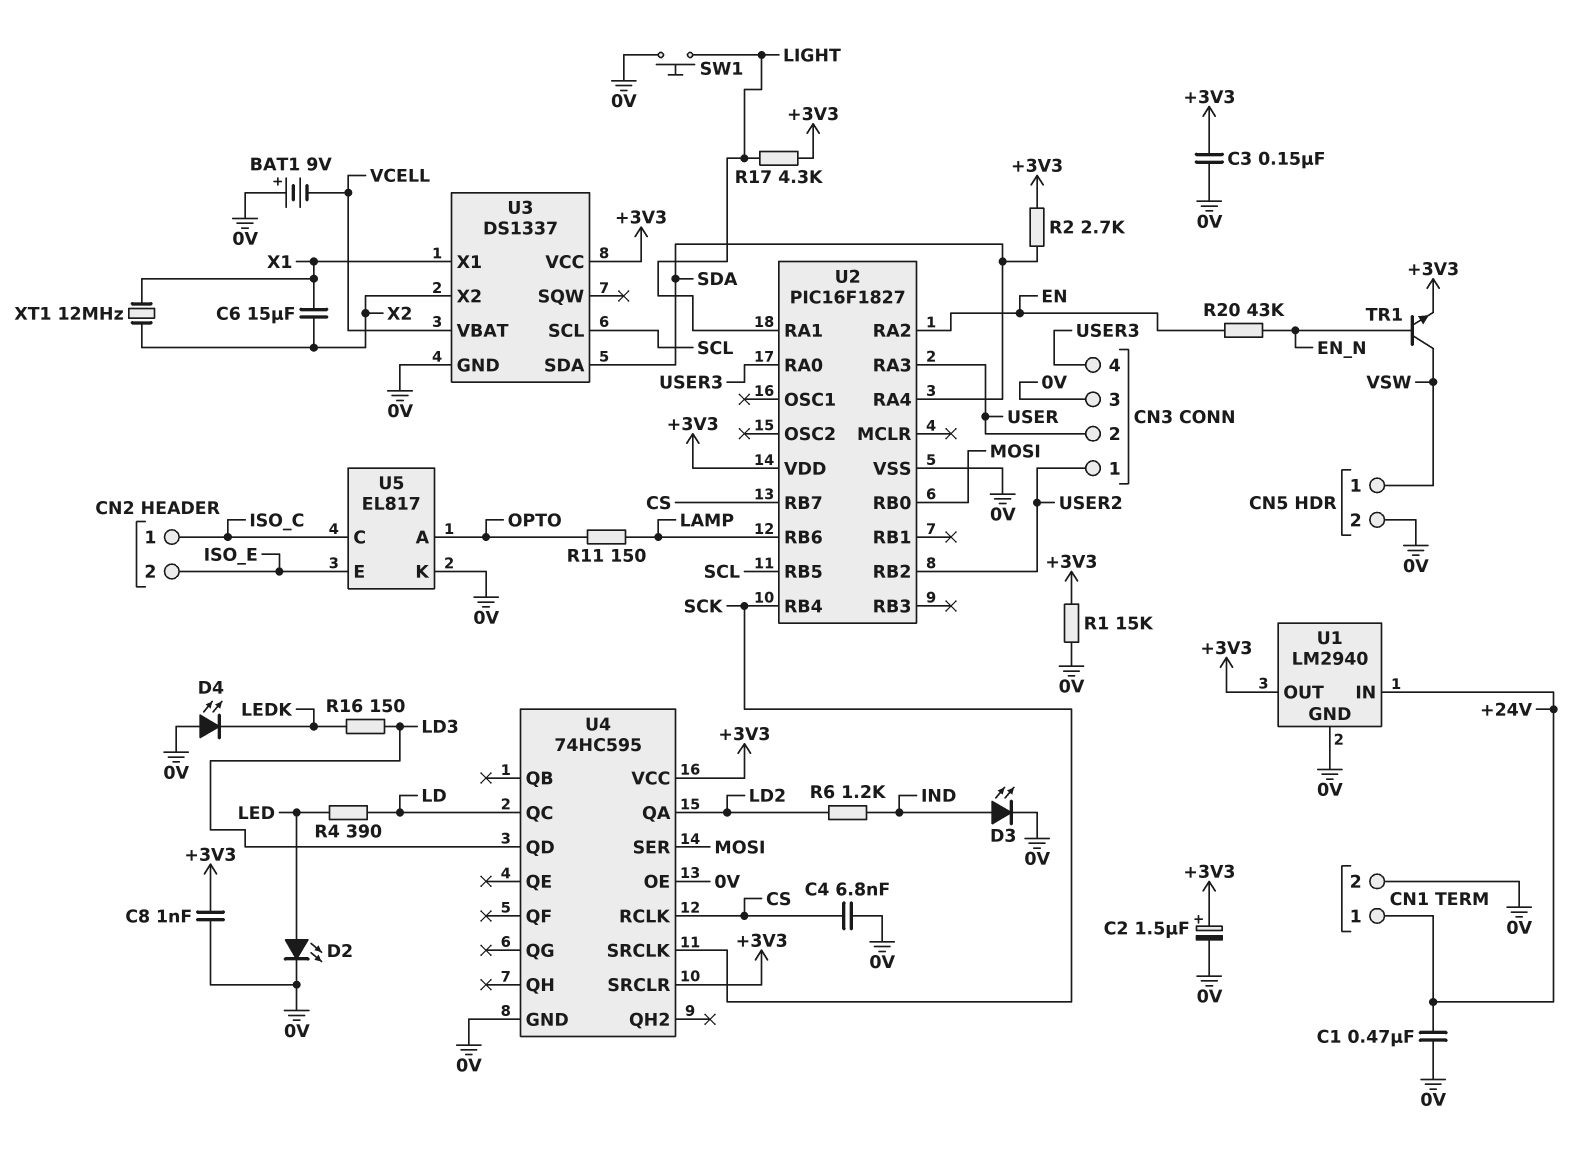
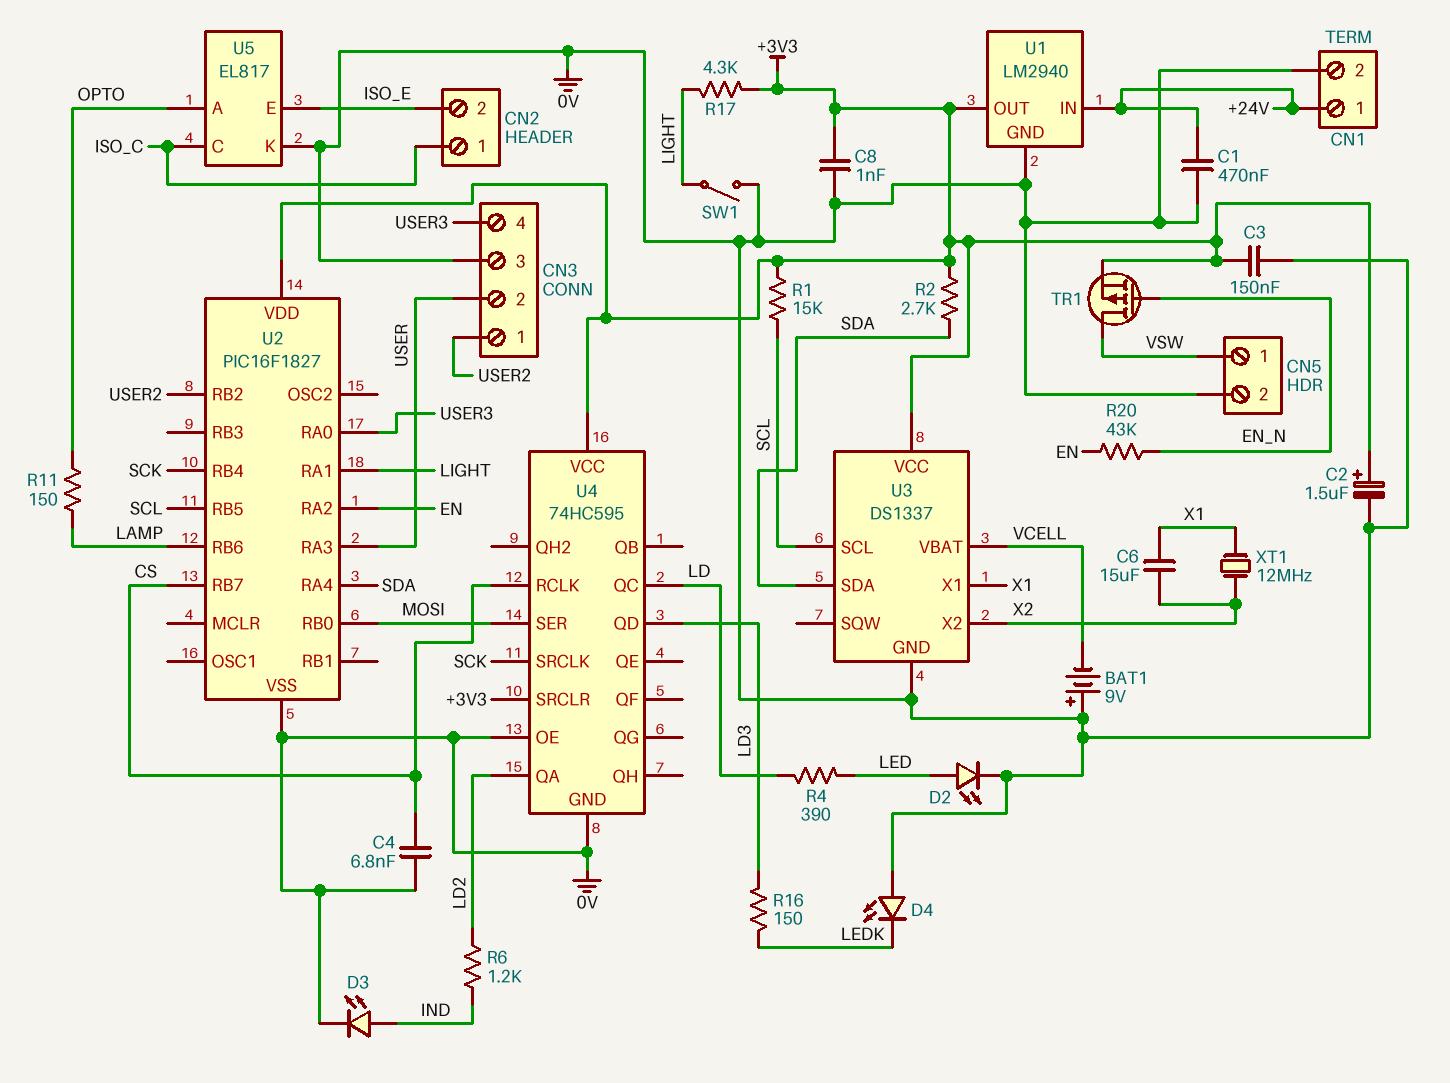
R1: 15k (+3V3, 0V) -> 15k (+3V3, SCL)
SW1: button (0V, LIGHT) -> switch (0V, LIGHT)
TR1: NPN (B EN_N, C VSW, E +3V3) -> PMOS (G EN_N, D VSW, S +3V3)

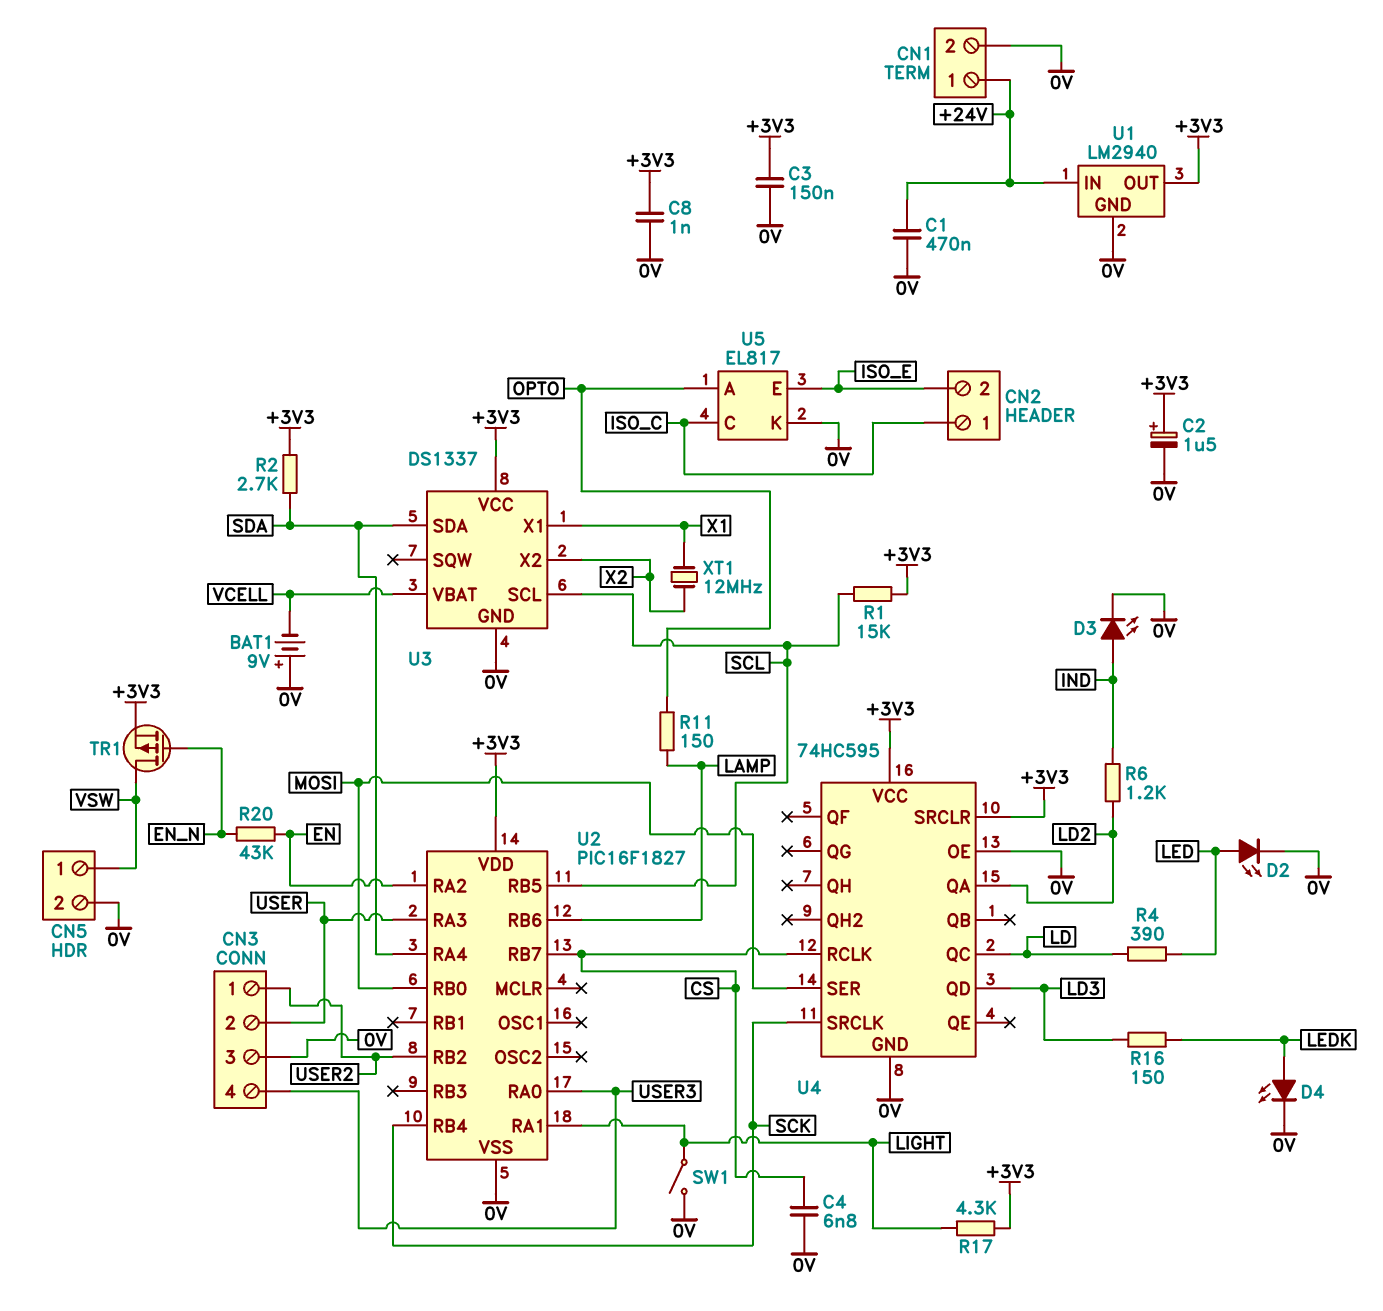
C6: 15uF (X1, X2) -> none
D4: LED (A 0V, K LEDK) -> LED (A LEDK, K 0V)

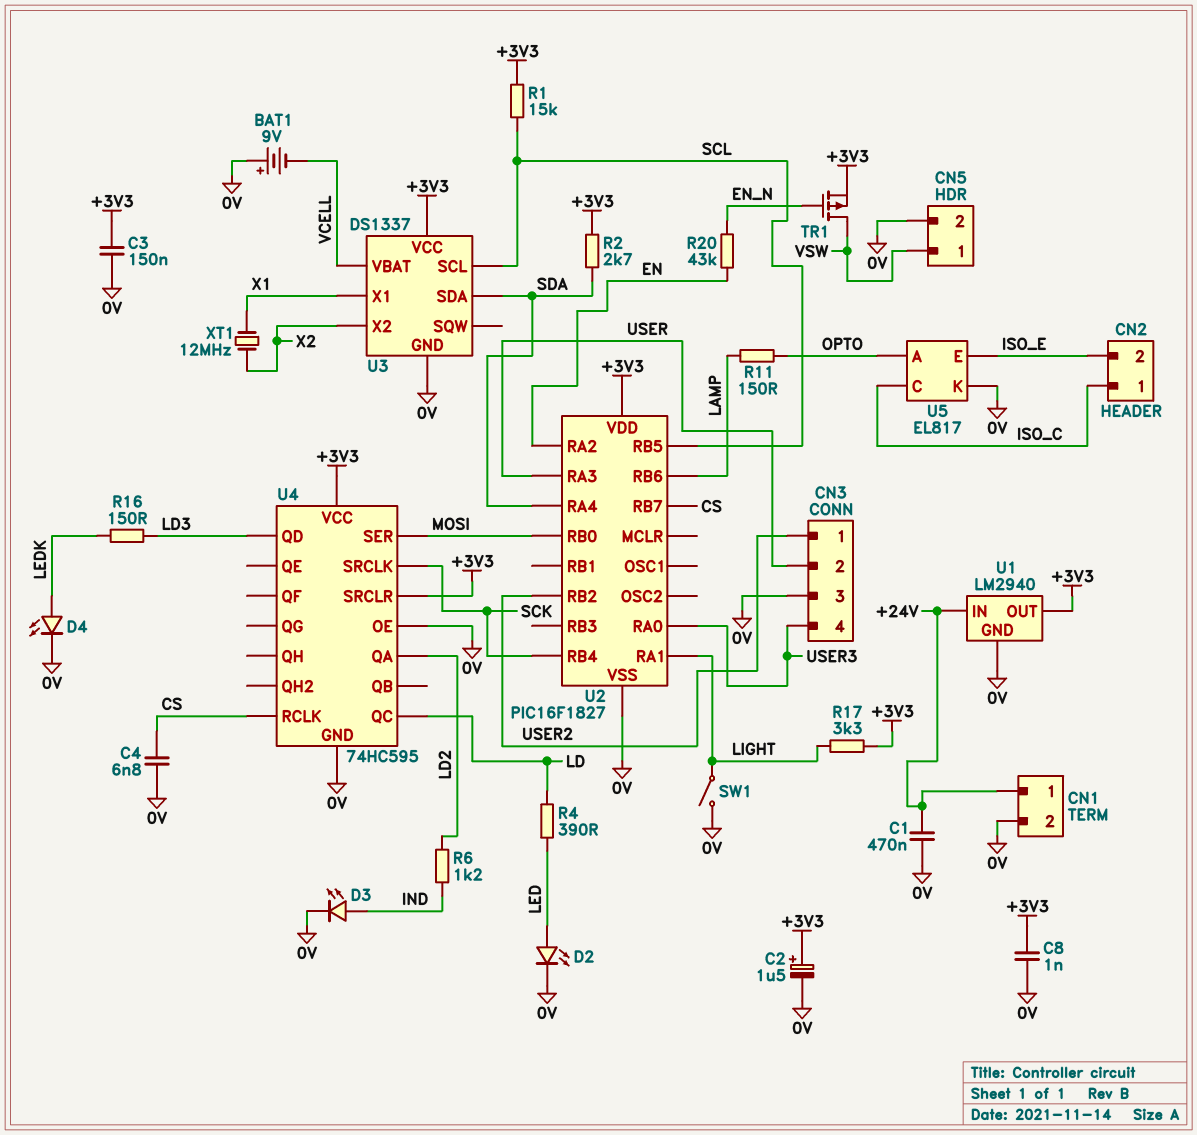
R17: 4.3k (+3V3, LIGHT) -> 3.3k (+3V3, LIGHT)

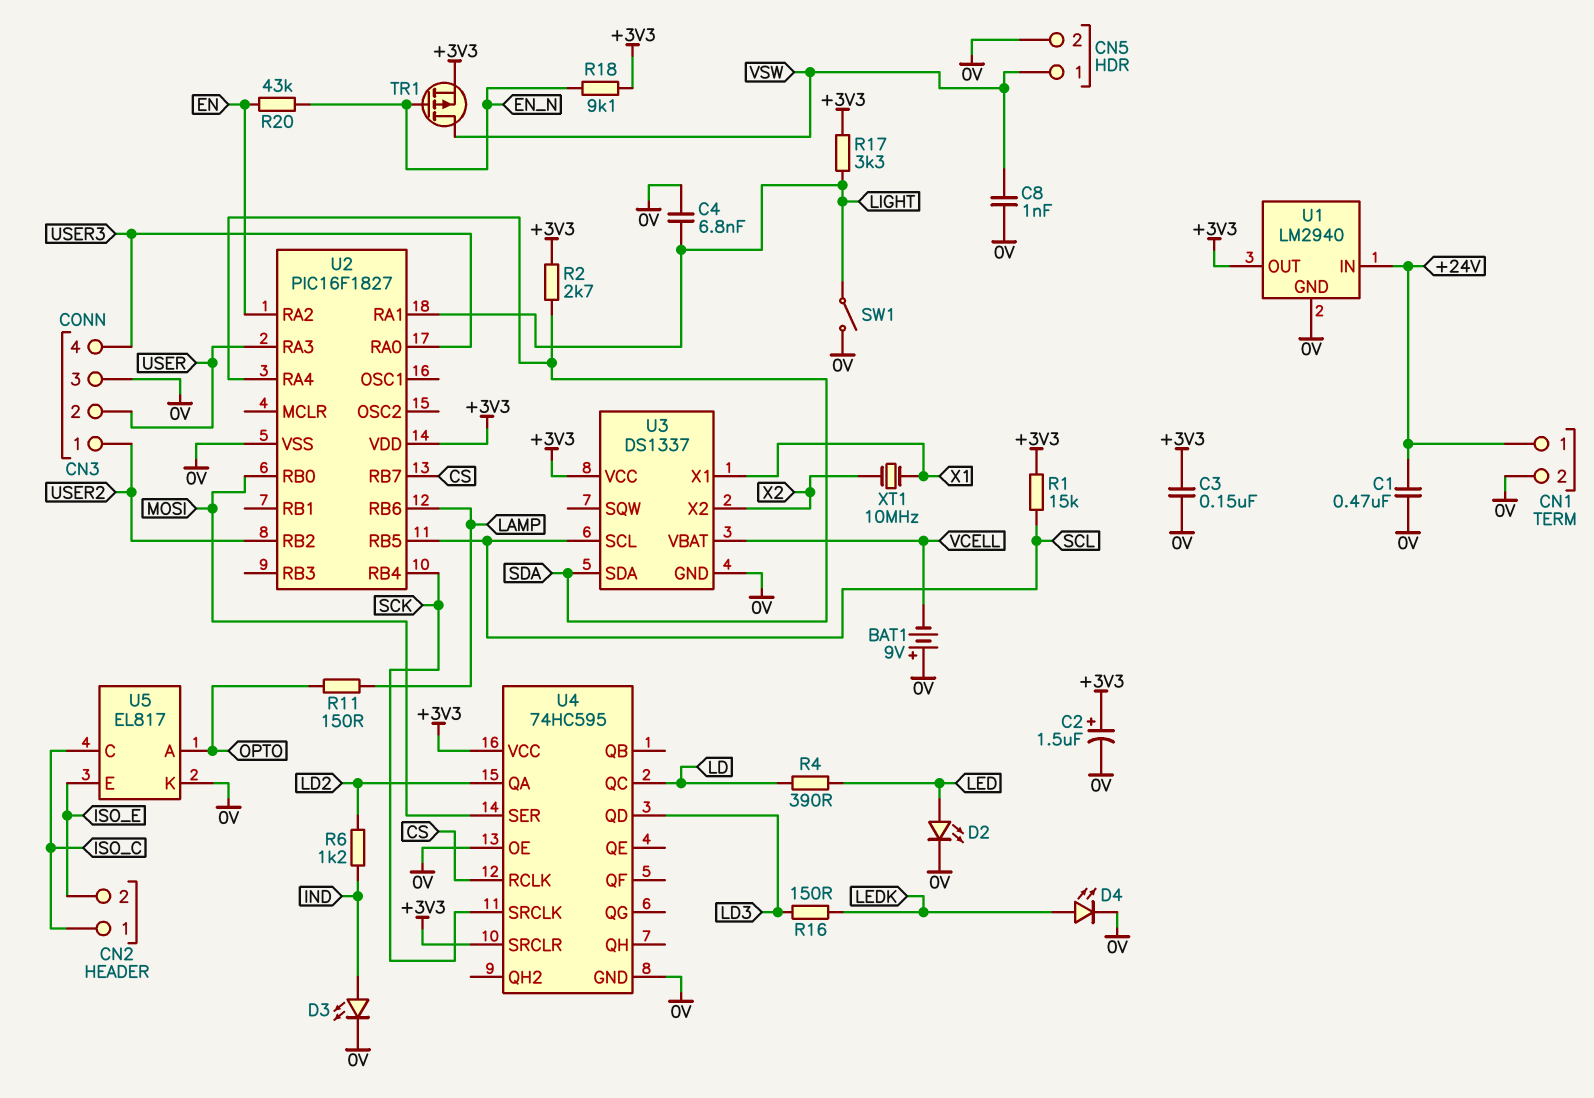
C4: 6.8nF (0V, CS) -> 6.8nF (0V, LIGHT)
C8: 1nF (+3V3, 0V) -> 1nF (0V, VSW)
R18: none -> 9.1k (+3V3, EN_N)
XT1: 12MHz (X1, X2) -> 10MHz (X1, X2)

